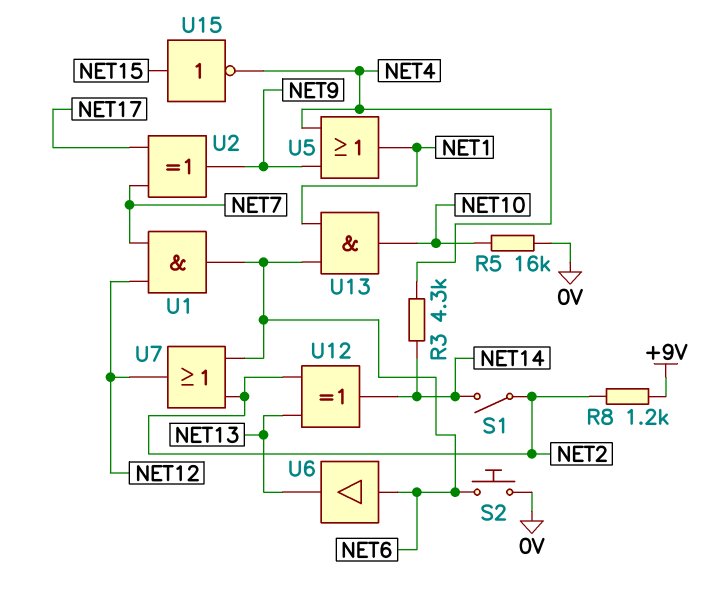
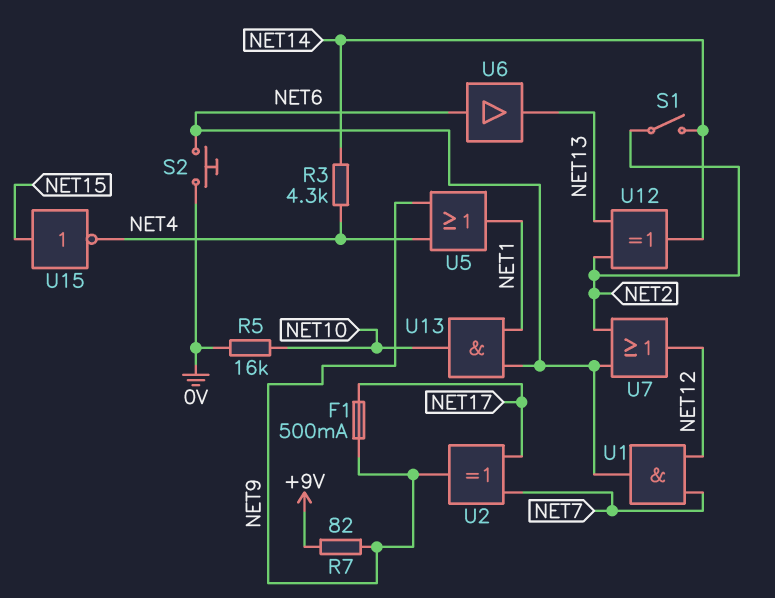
F1: none -> 500mA (NET9, NET17)
R7: none -> 82 (+9V, NET9)
R8: 1.2k (+9V, NET2) -> none

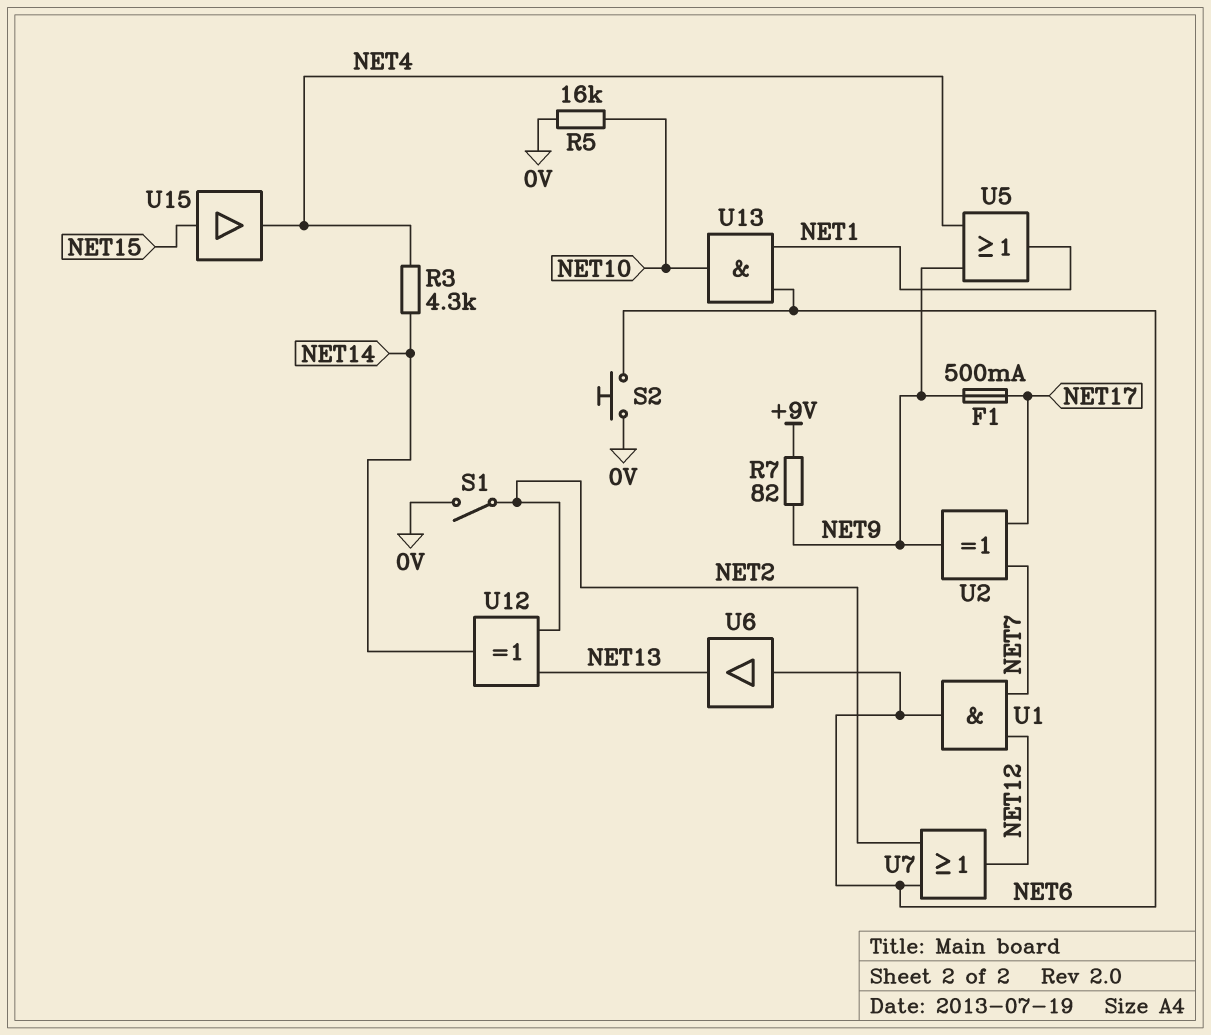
S1: switch (NET2, NET14) -> switch (0V, NET2)
U15: NOT (in NET15, out NET4) -> buffer (in NET15, out NET4)

